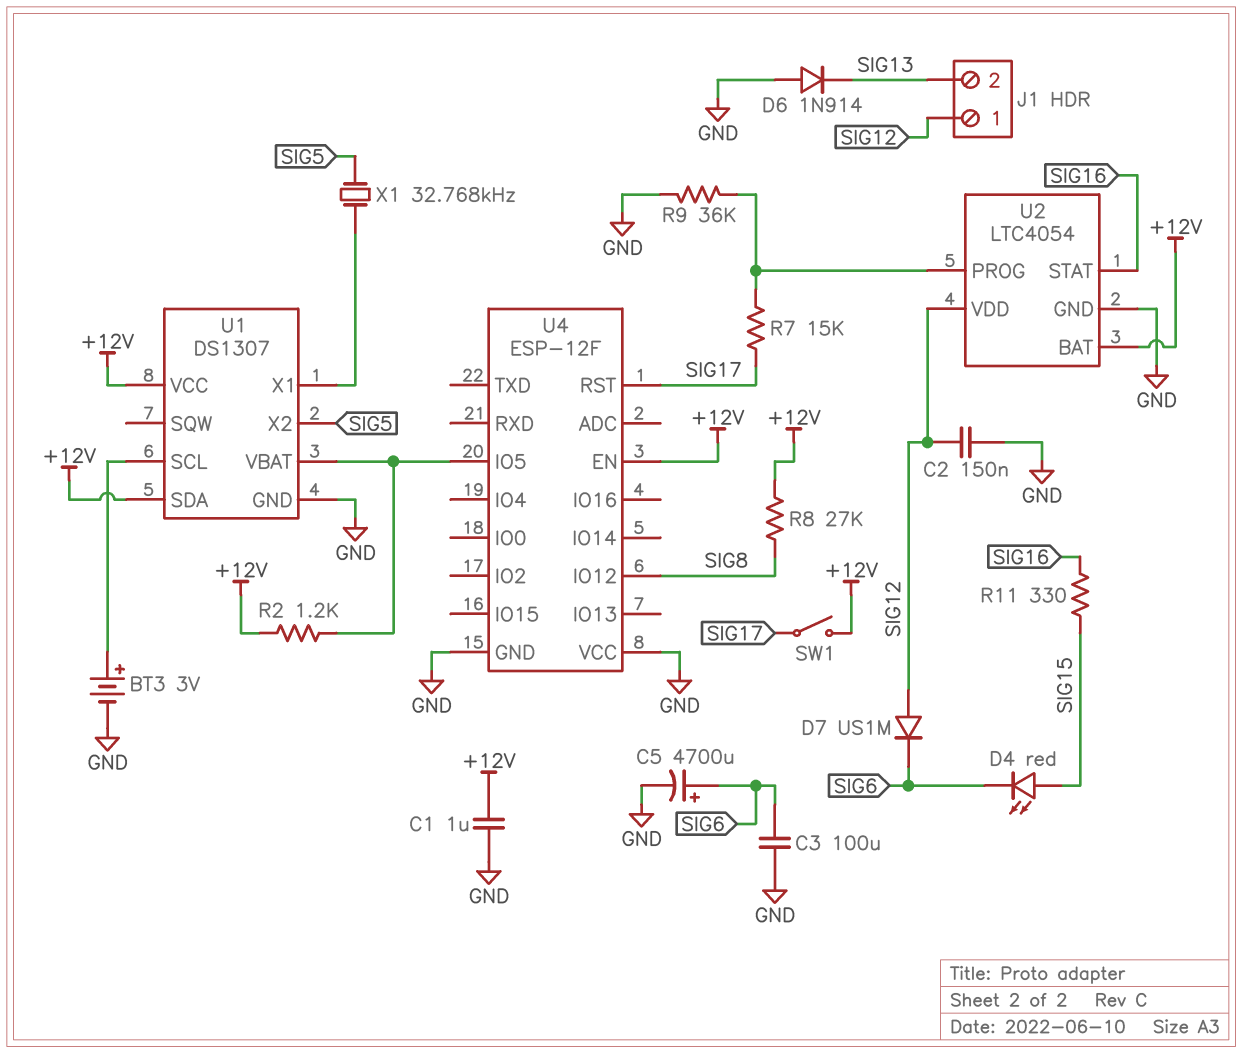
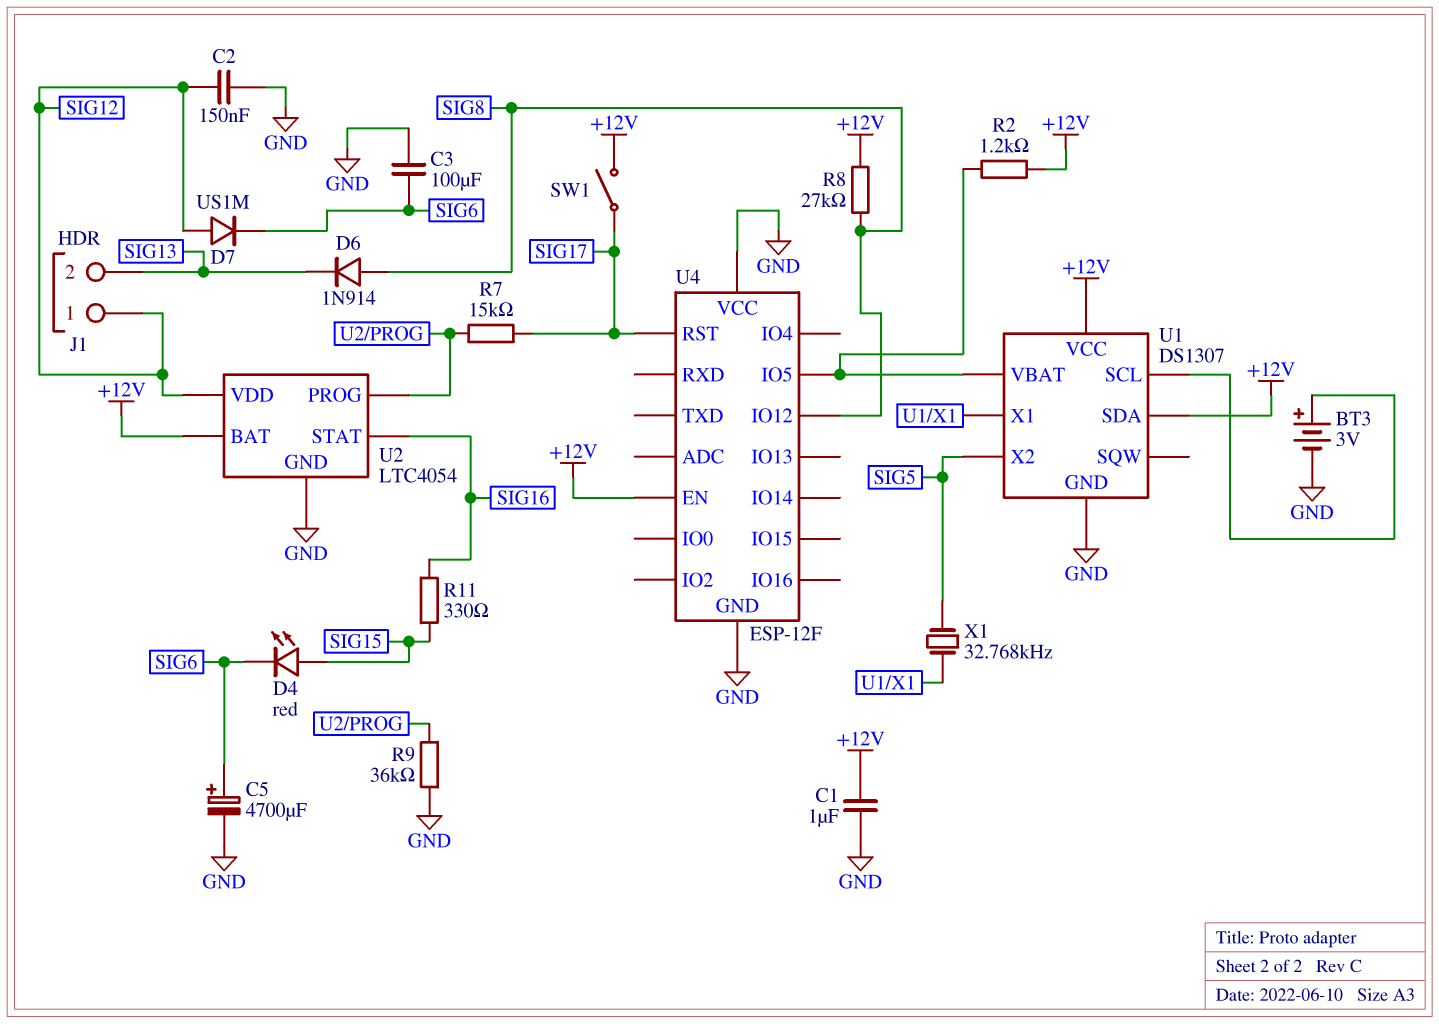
D6: diode 1N914 (A GND, K SIG13) -> diode 1N914 (A SIG8, K SIG13)

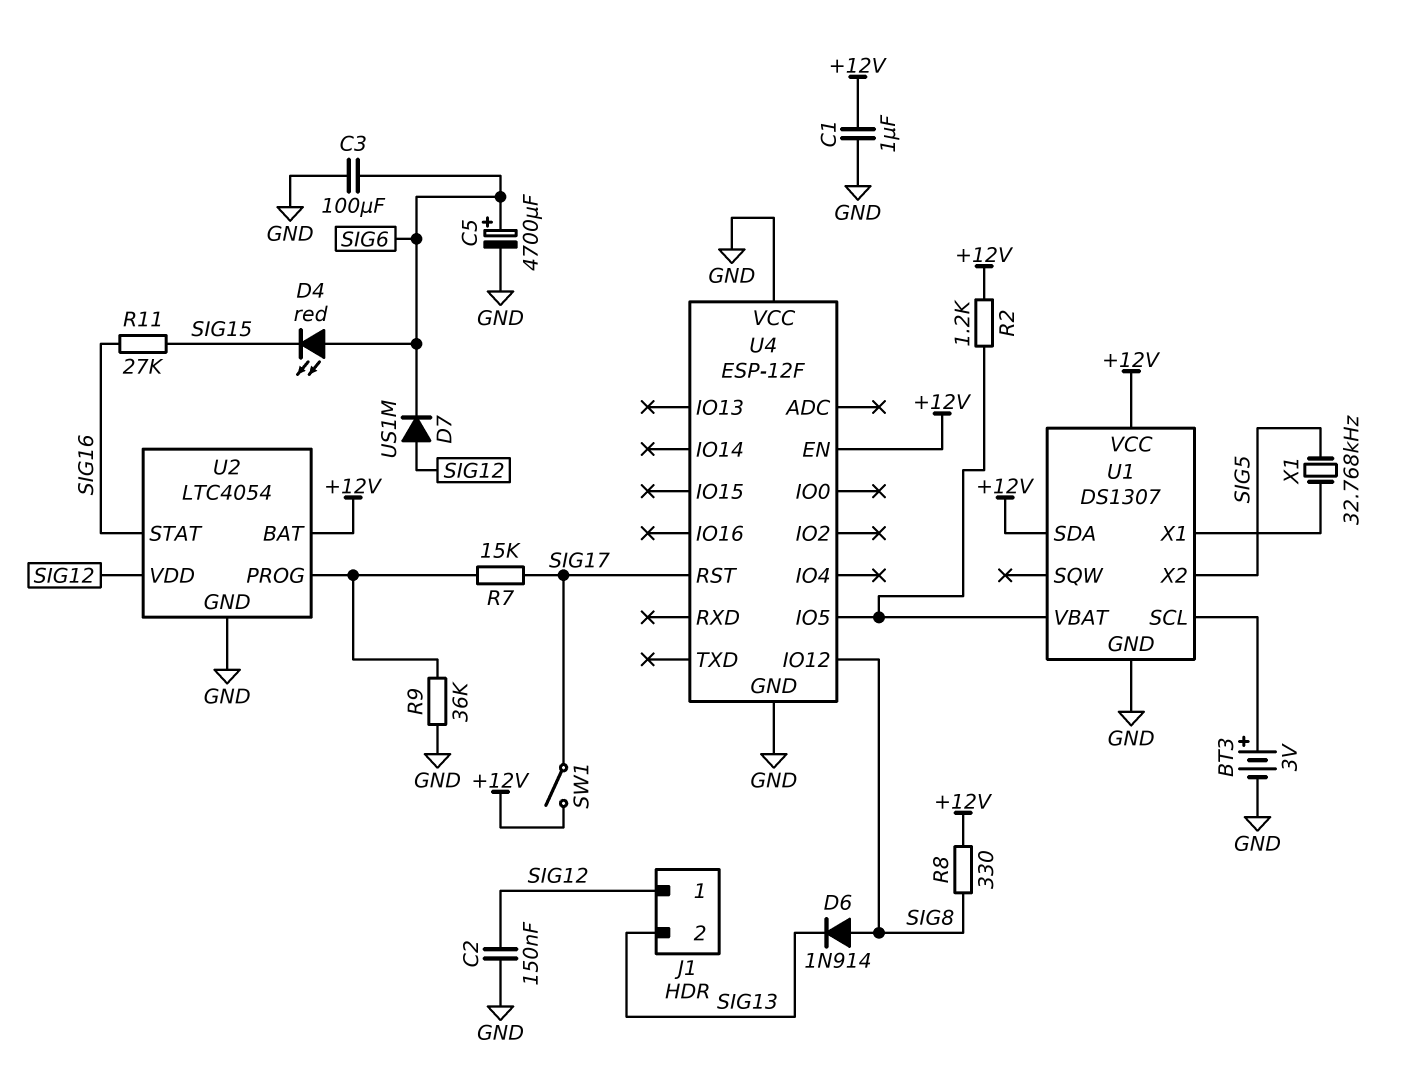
D4: LED red (A SIG15, K SIG6) -> LED red (A SIG6, K SIG15)
R8: 27k (+12V, SIG8) -> 330 (+12V, SIG8)
R11: 330 (SIG15, SIG16) -> 27k (SIG15, SIG16)

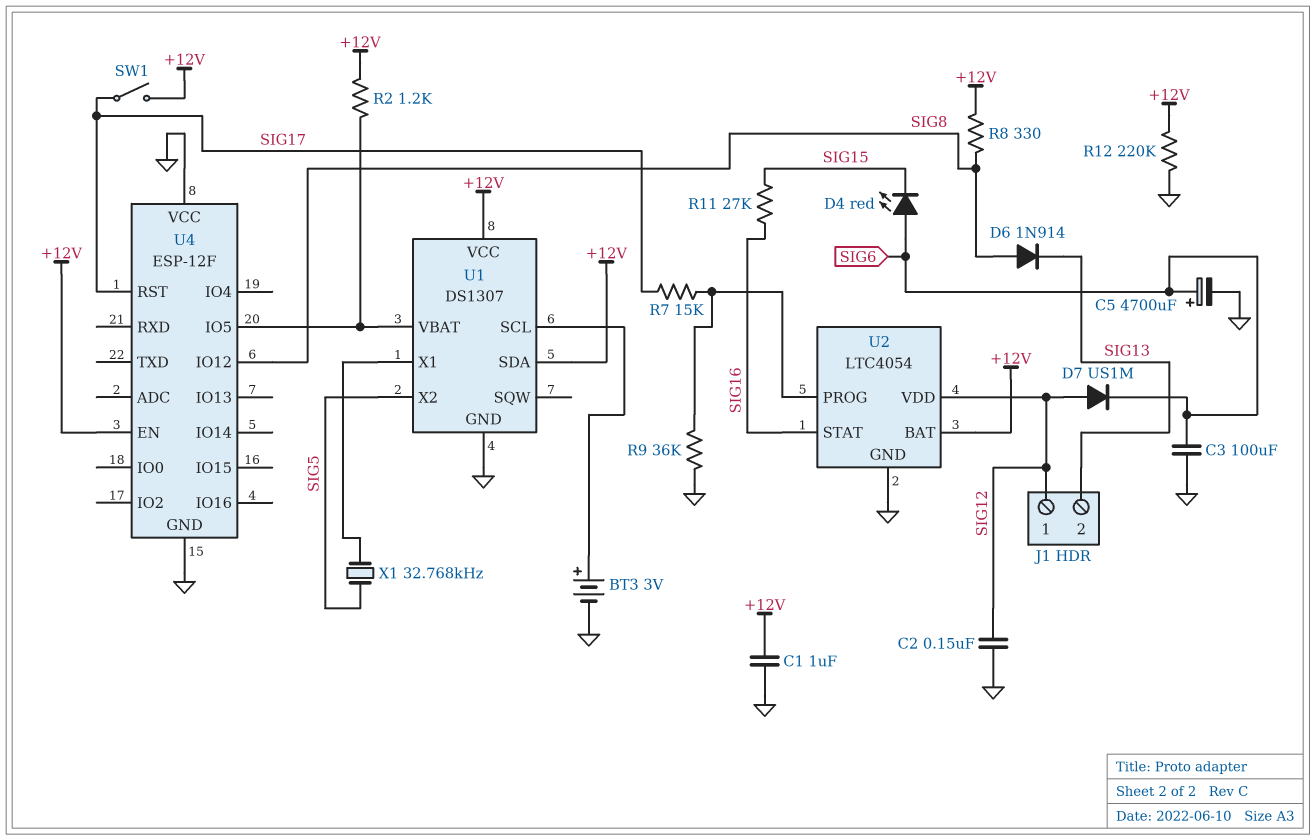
R12: none -> 220k (+12V, GND)

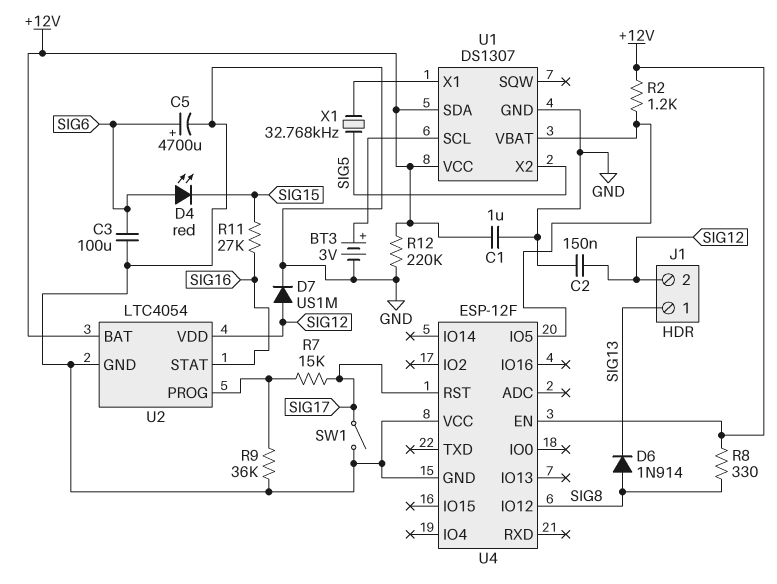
D7: diode US1M (A SIG12, K SIG6) -> diode US1M (A SIG12, K GND)
J1 pin 1: SIG12 -> SIG13
J1 pin 2: SIG13 -> SIG12
SW1: switch (+12V, SIG17) -> switch (GND, SIG17)

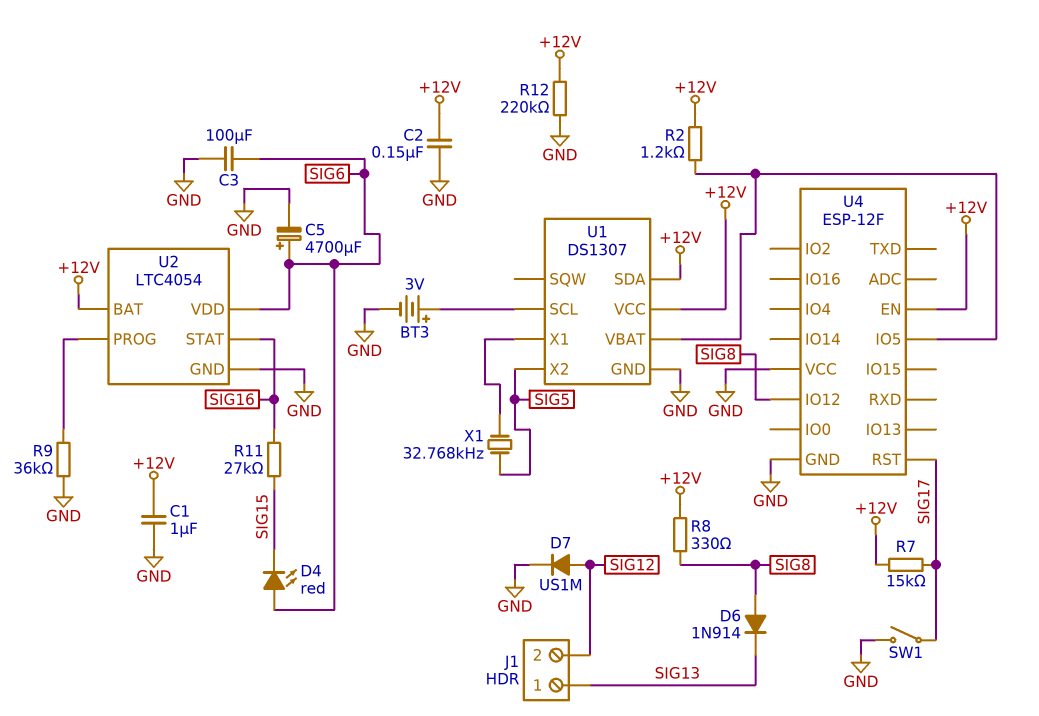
C2: 150nF (GND, SIG12) -> 150nF (+12V, GND)
R7: 15k (SIG17, U2/PROG) -> 15k (+12V, SIG17)
U2 pin VDD: SIG12 -> SIG6

